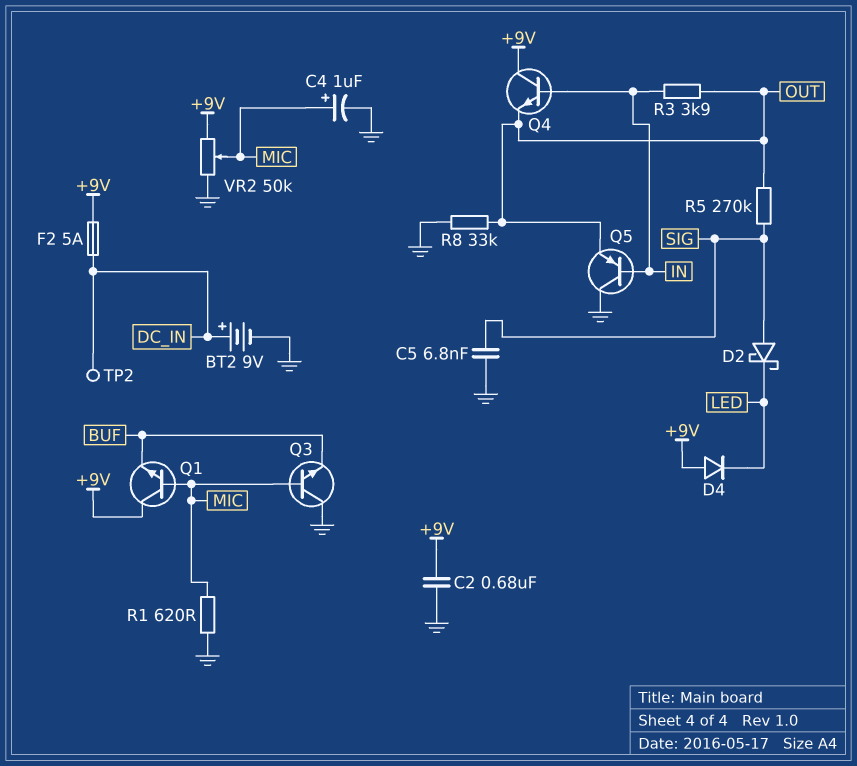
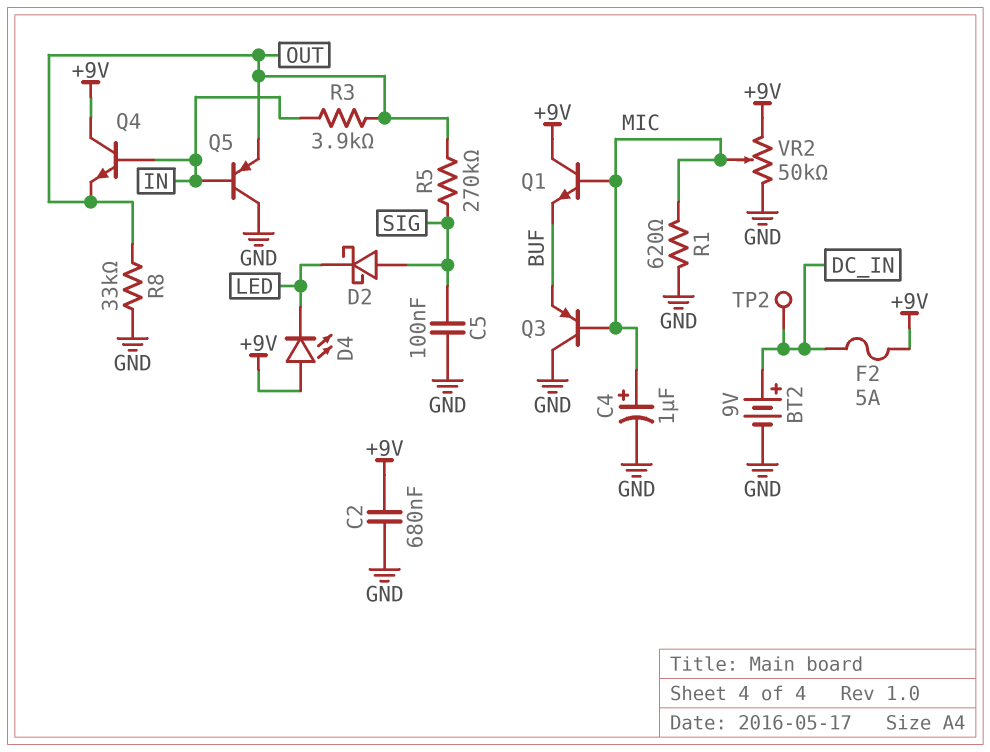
C5: 6.8nF (GND, SIG) -> 100nF (GND, SIG)
D4: diode (A +9V, K LED) -> LED (A +9V, K LED)
Q3: NPN (B MIC, C GND, E BUF) -> PNP (B MIC, C GND, E BUF)

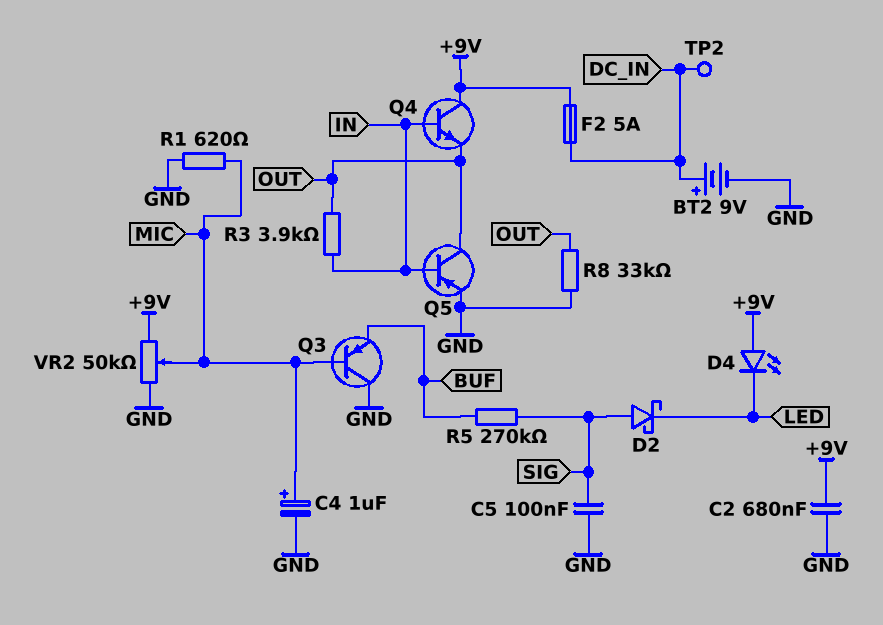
Q1: NPN (B MIC, C +9V, E BUF) -> none
Q5: PNP (B IN, C GND, E OUT) -> PNP (B IN, C OUT, E GND)
R5: 270k (OUT, SIG) -> 270k (BUF, SIG)

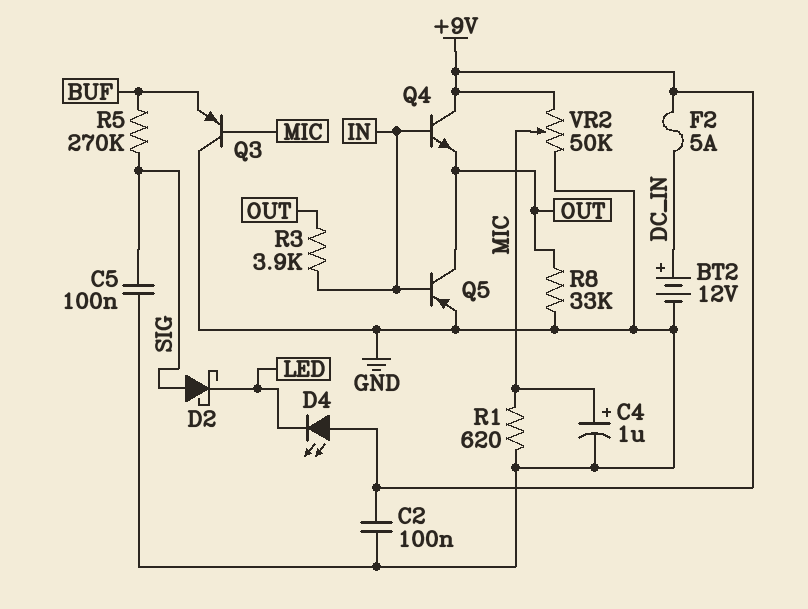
BT2: 9V (plus DC_IN, minus GND) -> 12V (plus DC_IN, minus GND)
C2: 680nF (+9V, GND) -> 100nF (+9V, GND)
TP2: test point (DC_IN) -> none

